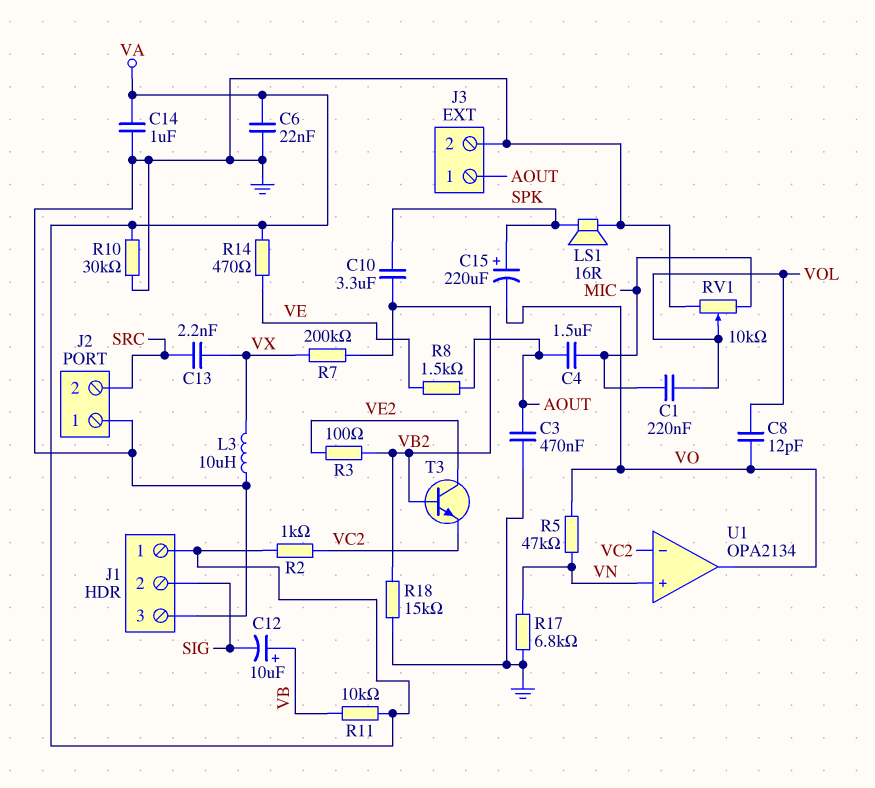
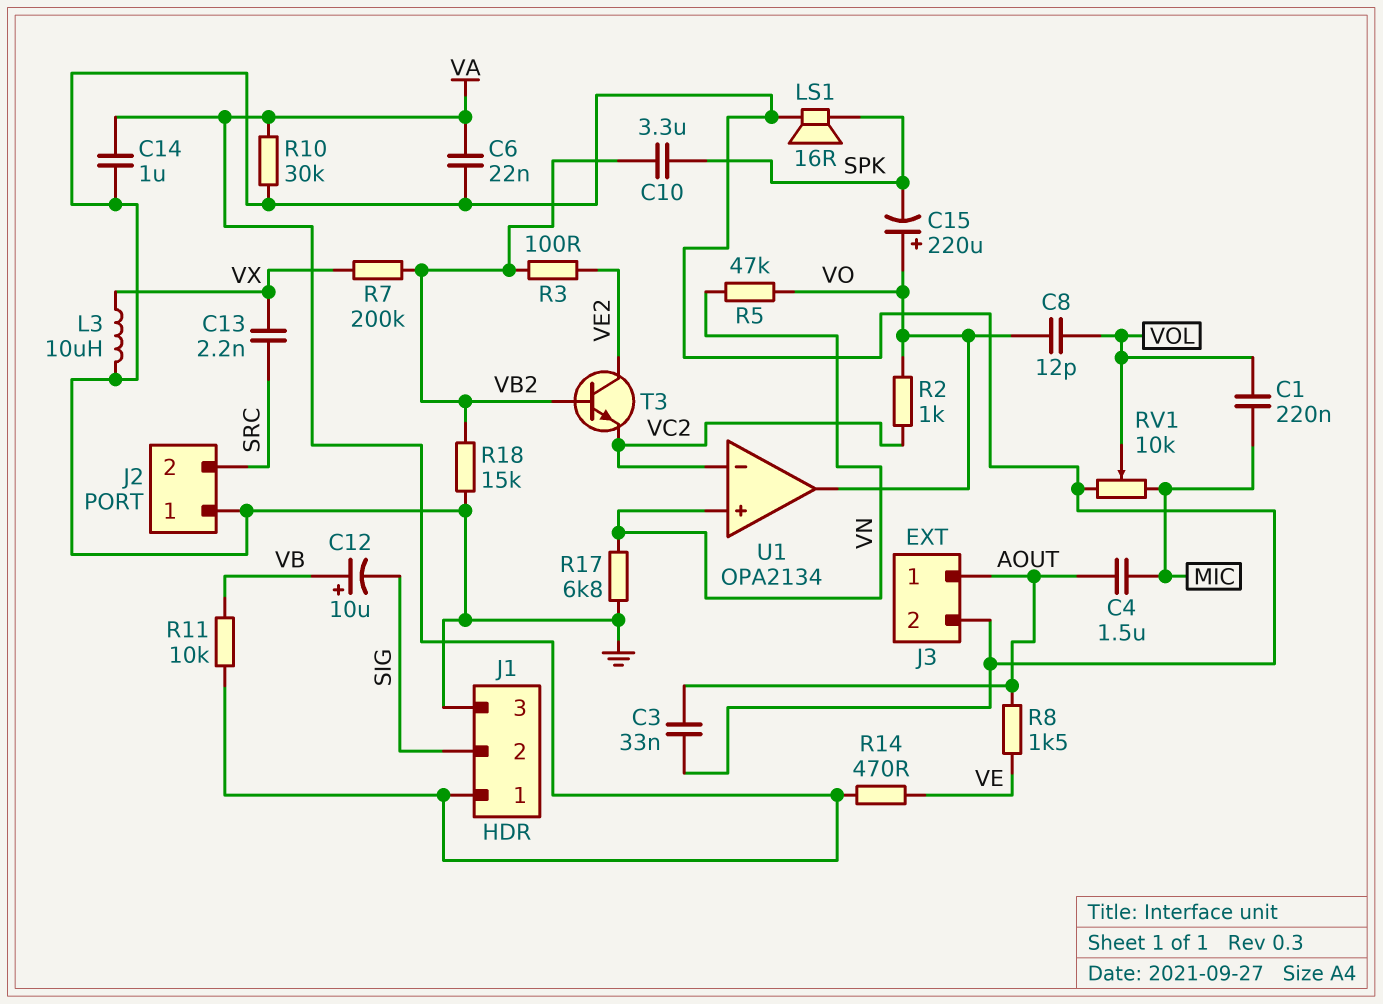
C3: 470nF (AOUT, GND) -> 33nF (AOUT, GND)
C15: 220uF (plus SPK, minus VO) -> 220uF (plus VO, minus SPK)
R2: 1k (VA, VC2) -> 1k (VC2, VO)

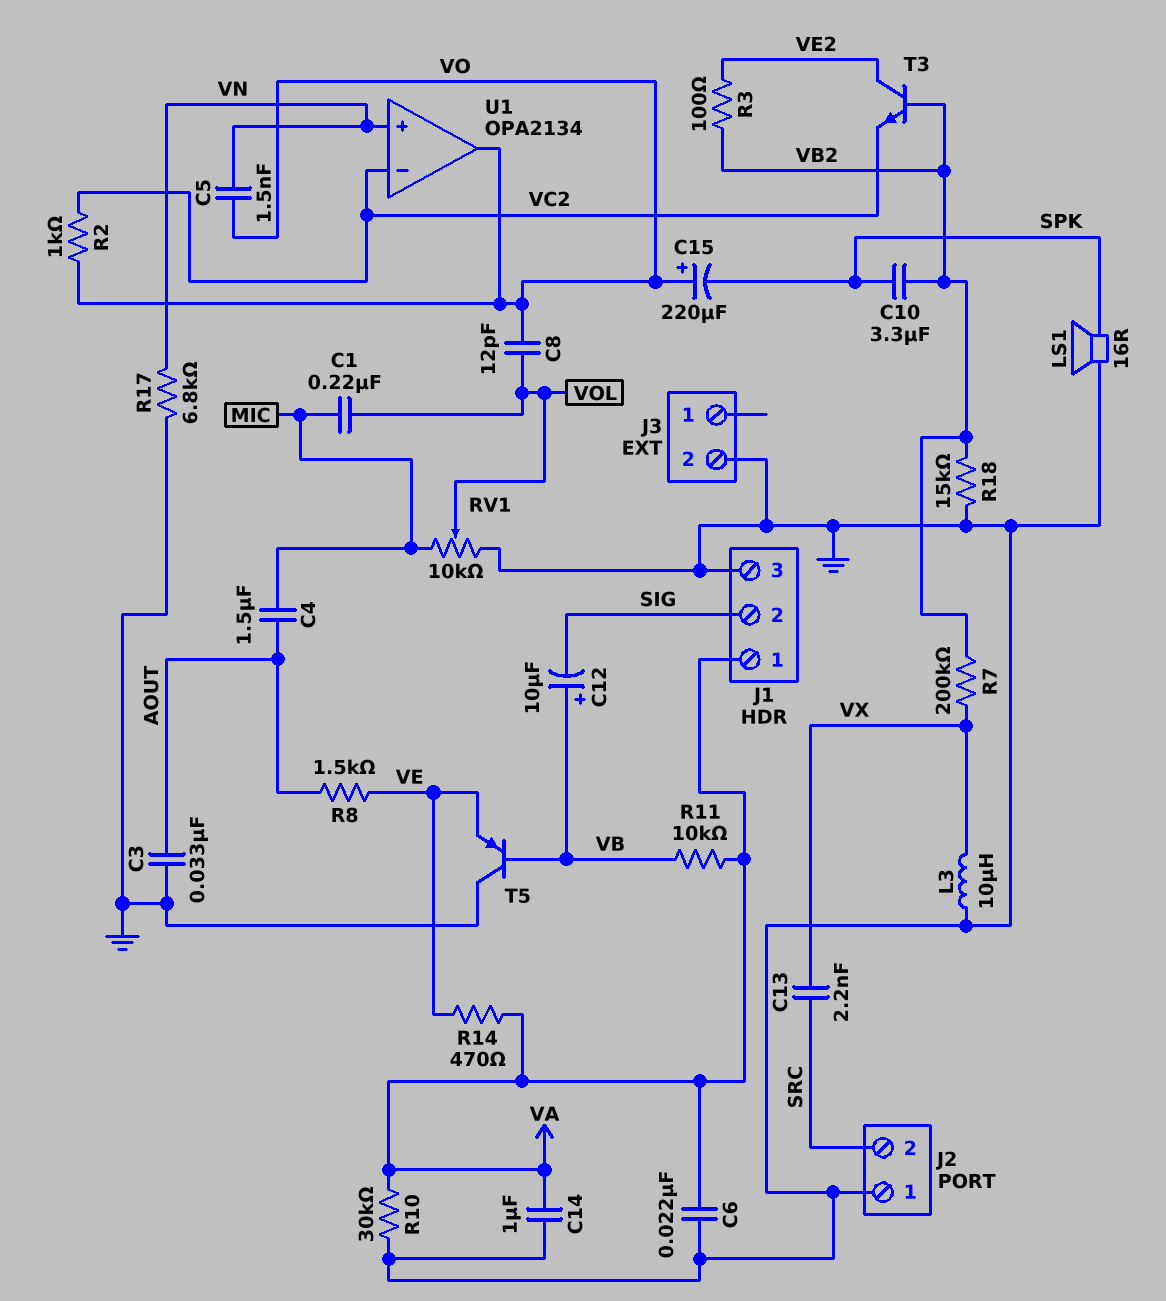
C5: none -> 1.5nF (VN, VO)
J3 pin 1: AOUT -> none
R5: 47k (VN, VO) -> none
T5: none -> PNP (B VB, C GND, E VE)

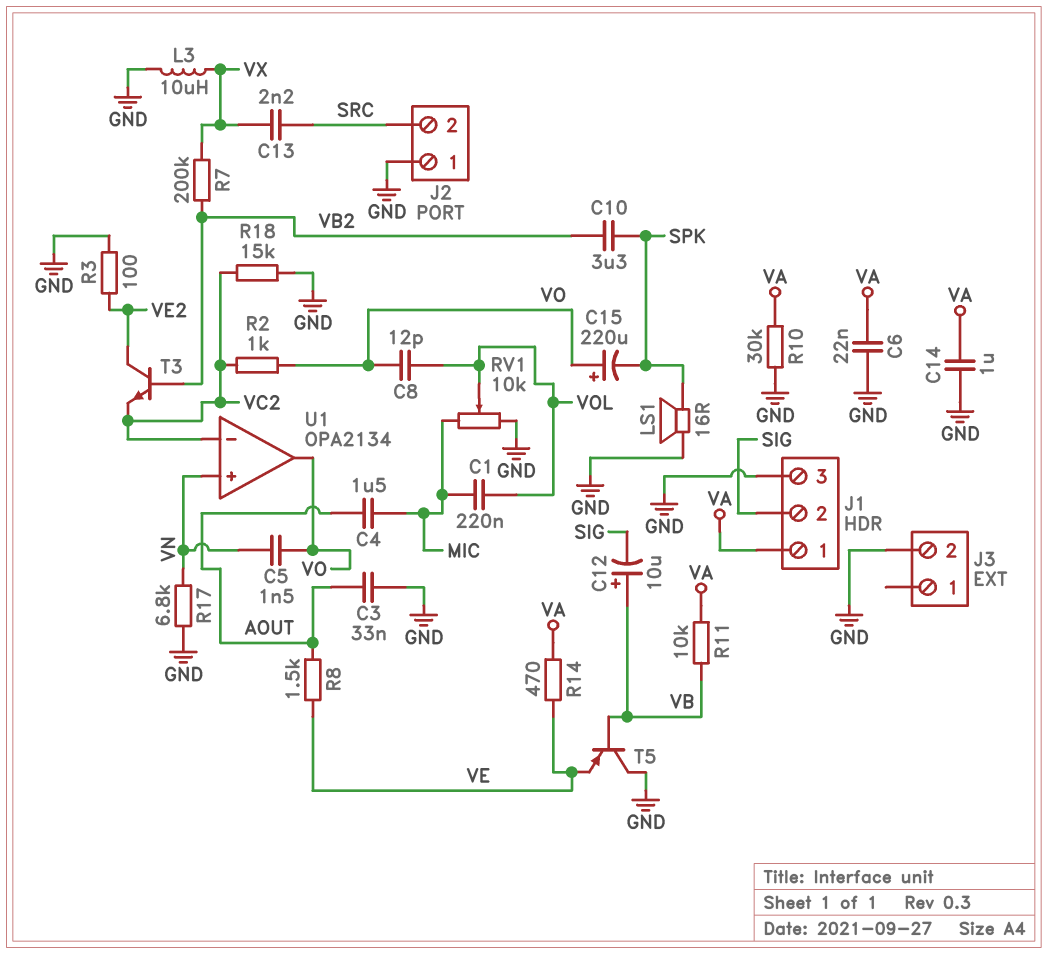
R3: 100 (VB2, VE2) -> 100 (GND, VE2)
R18: 15k (GND, VB2) -> 15k (GND, VC2)

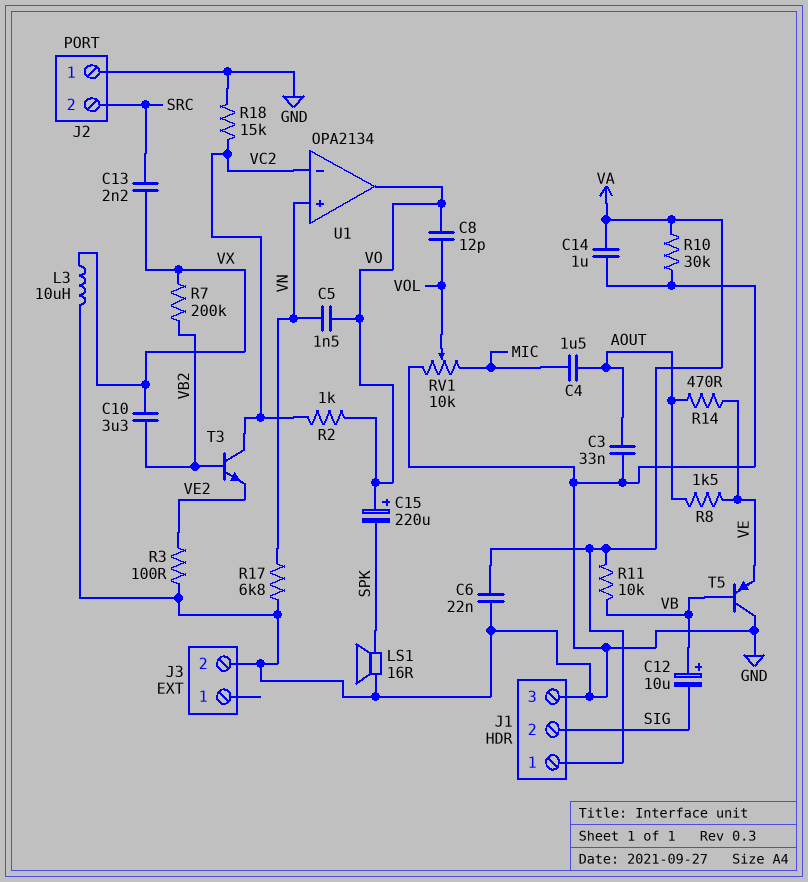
C1: 220nF (MIC, VOL) -> none
C10: 3.3uF (SPK, VB2) -> 3.3uF (VB2, VX)
R14: 470 (VA, VE) -> 470 (AOUT, VE)
T3: NPN (B VB2, C VE2, E VC2) -> NPN (B VB2, C VC2, E VE2)

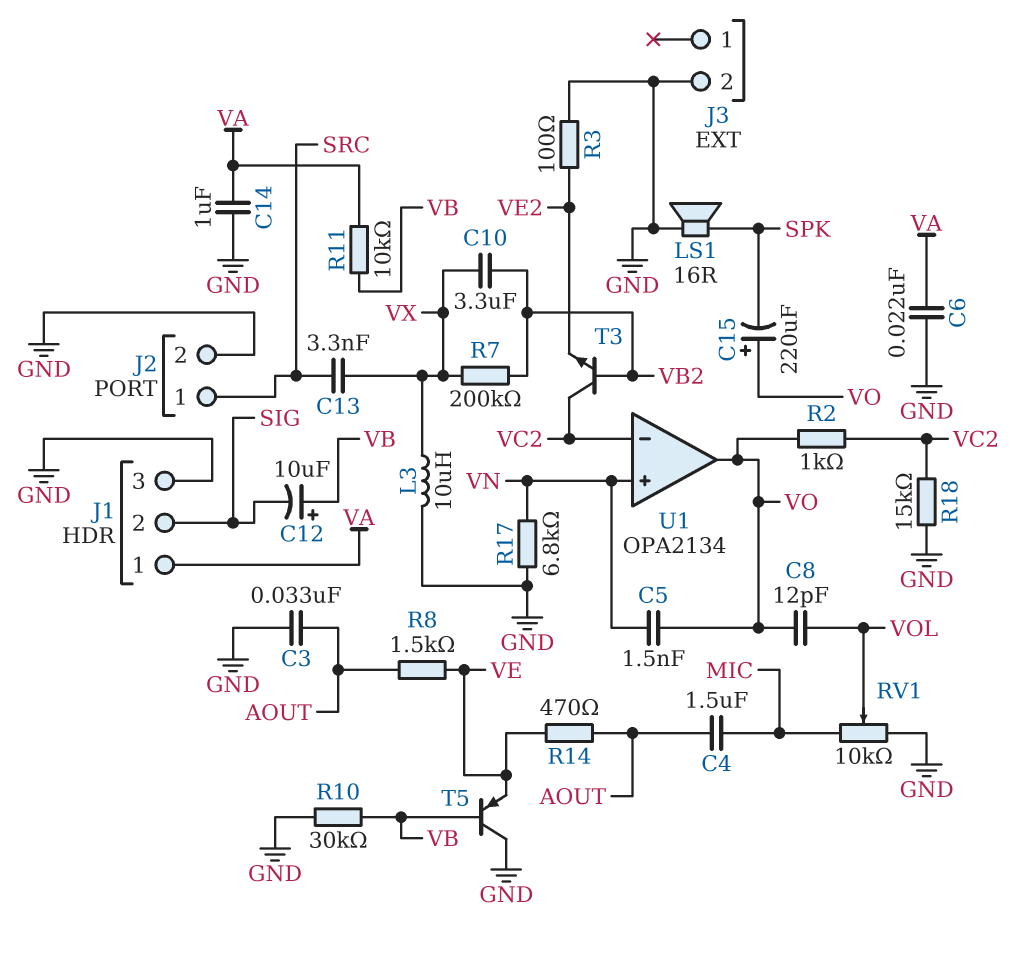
C13: 2.2nF (SRC, VX) -> 3.3nF (SRC, VX)
J2 pin 1: GND -> SRC
J2 pin 2: SRC -> GND
R10: 30k (GND, VA) -> 30k (GND, VB)

